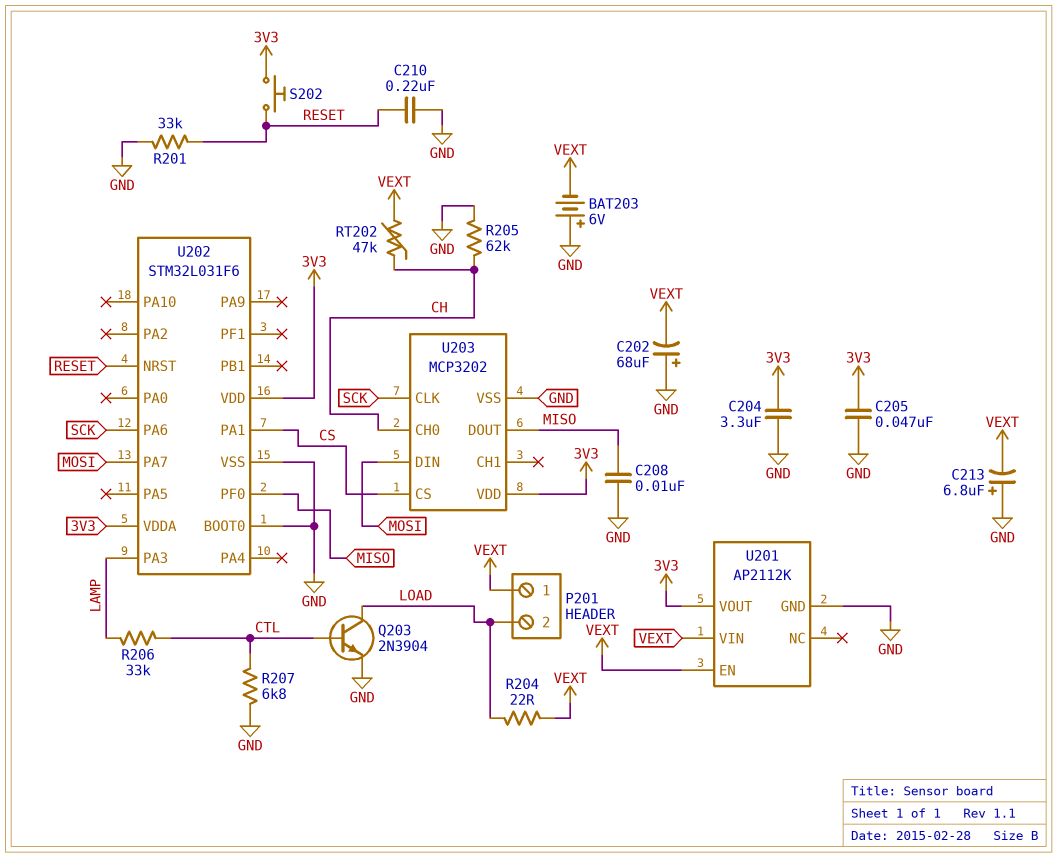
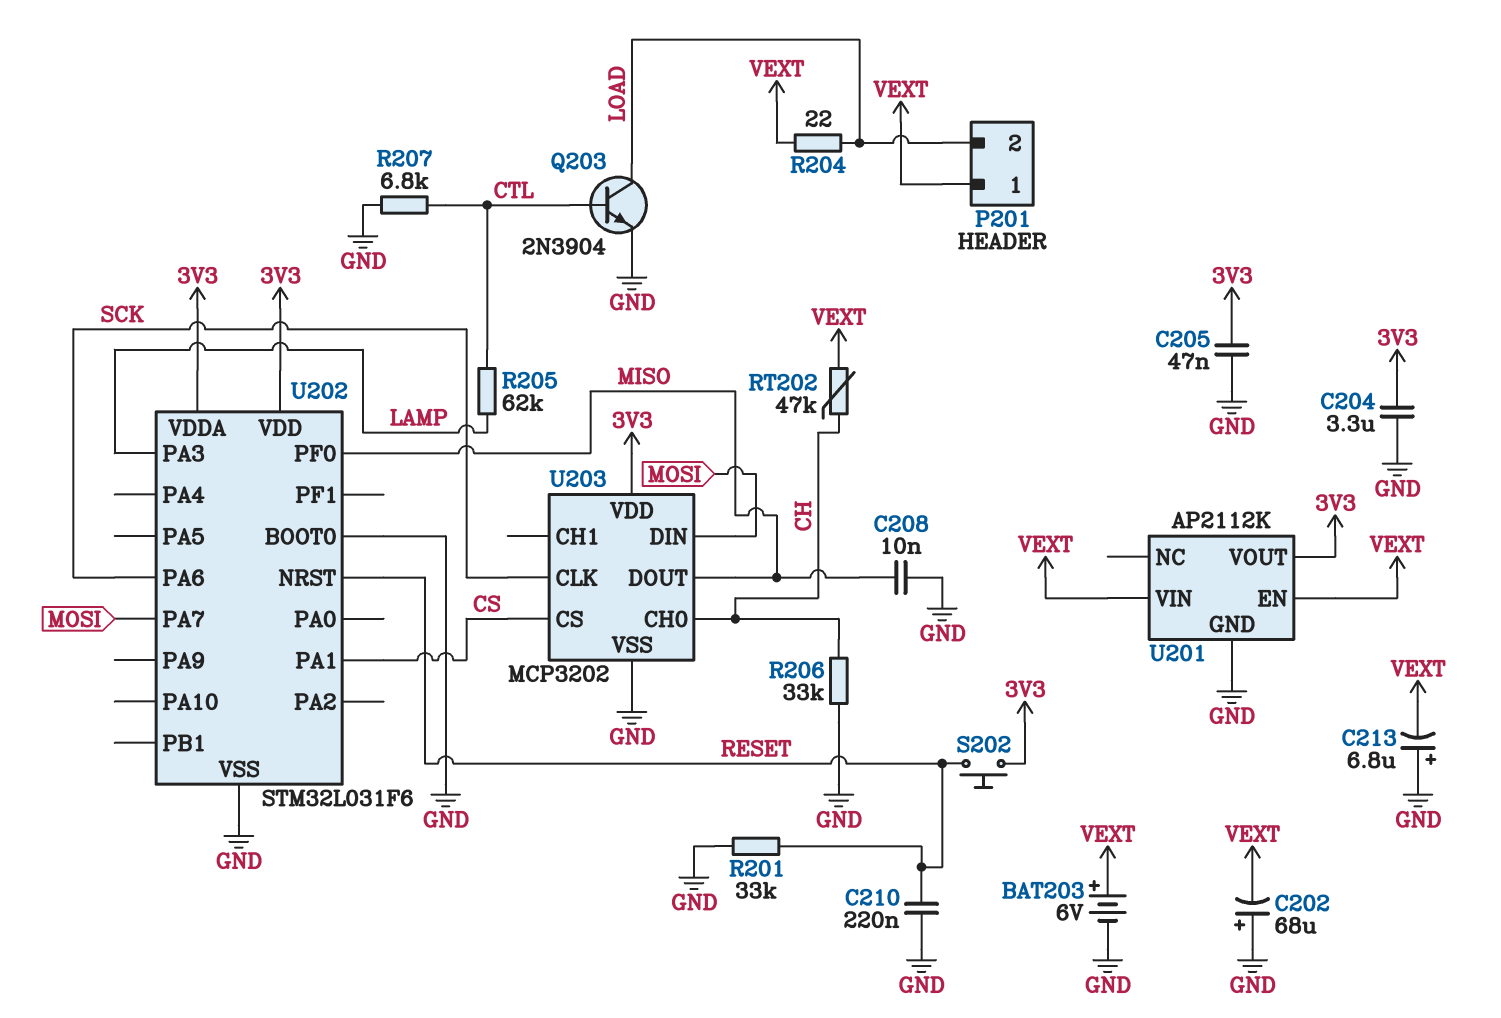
BAT203: 6V (plus GND, minus VEXT) -> 6V (plus VEXT, minus GND)
R205: 62k (CH, GND) -> 62k (CTL, LAMP)
R206: 33k (CTL, LAMP) -> 33k (CH, GND)

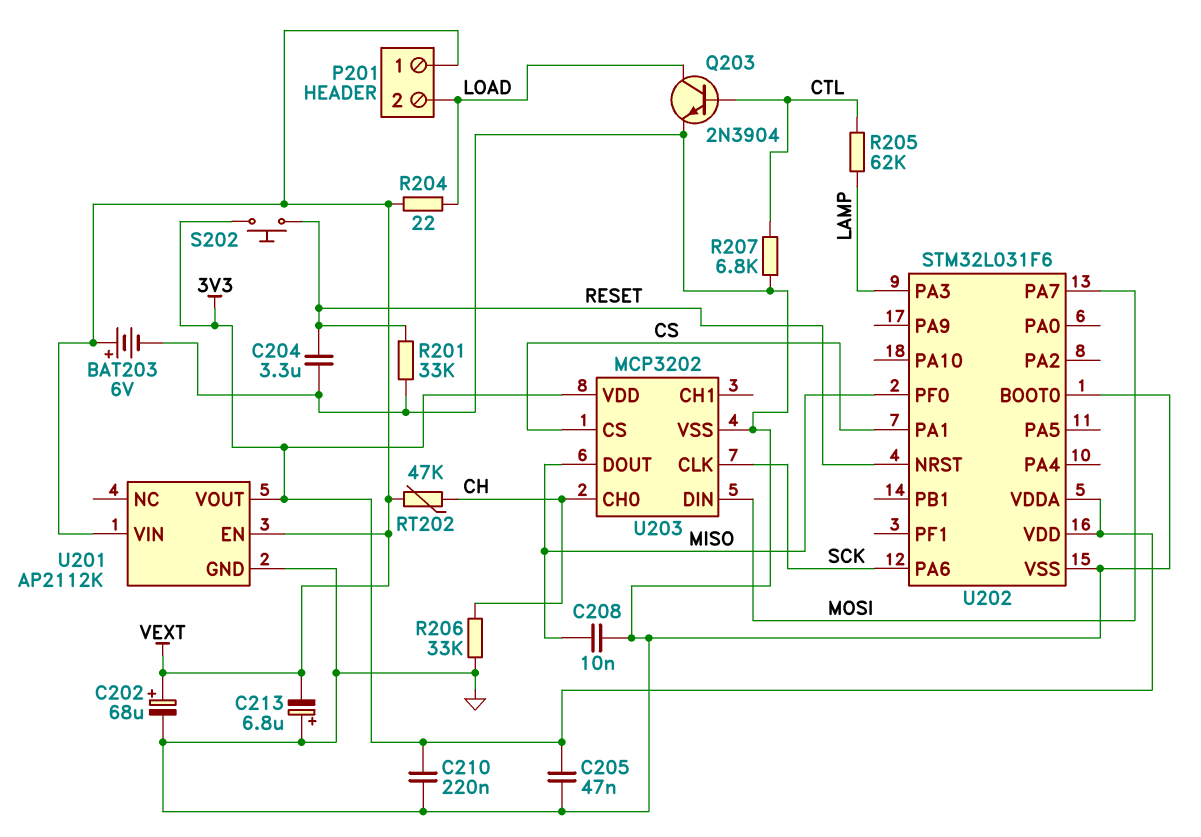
C202: 68uF (plus GND, minus VEXT) -> 68uF (plus VEXT, minus GND)
C204: 3.3uF (3V3, GND) -> 3.3uF (GND, RESET)
C210: 220nF (GND, RESET) -> 220nF (3V3, GND)

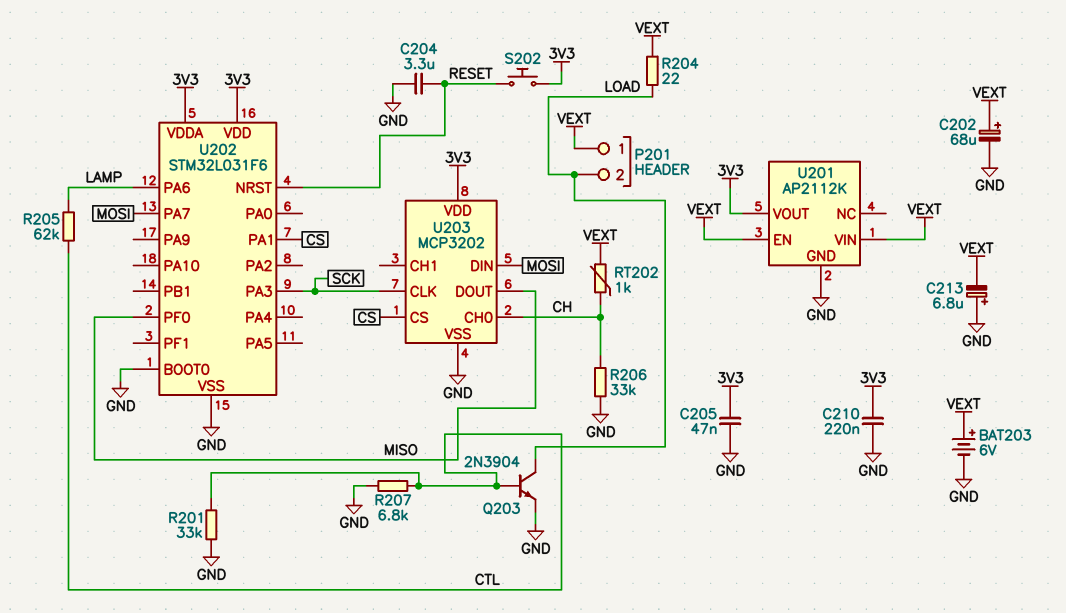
C208: 10nF (GND, MISO) -> none
R201: 33k (GND, RESET) -> 33k (CTL, GND)
RT202: 47k (CH, VEXT) -> 1k (CH, VEXT)
U202 pin PA3: LAMP -> SCK
U202 pin PA6: SCK -> LAMP

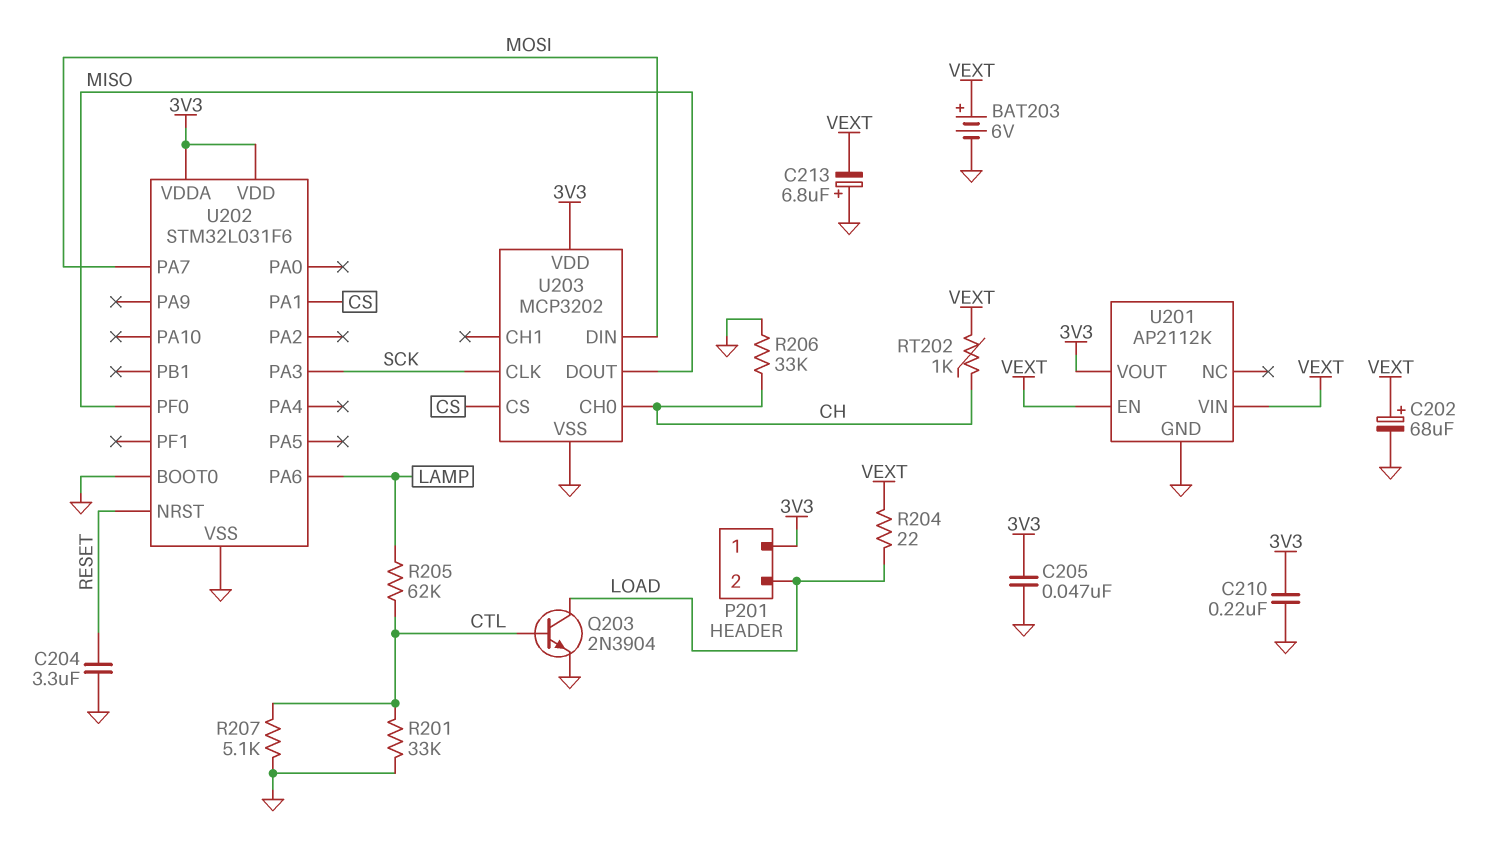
P201 pin 1: VEXT -> 3V3
R207: 6.8k (CTL, GND) -> 5.1k (CTL, GND)
S202: button (3V3, RESET) -> none

